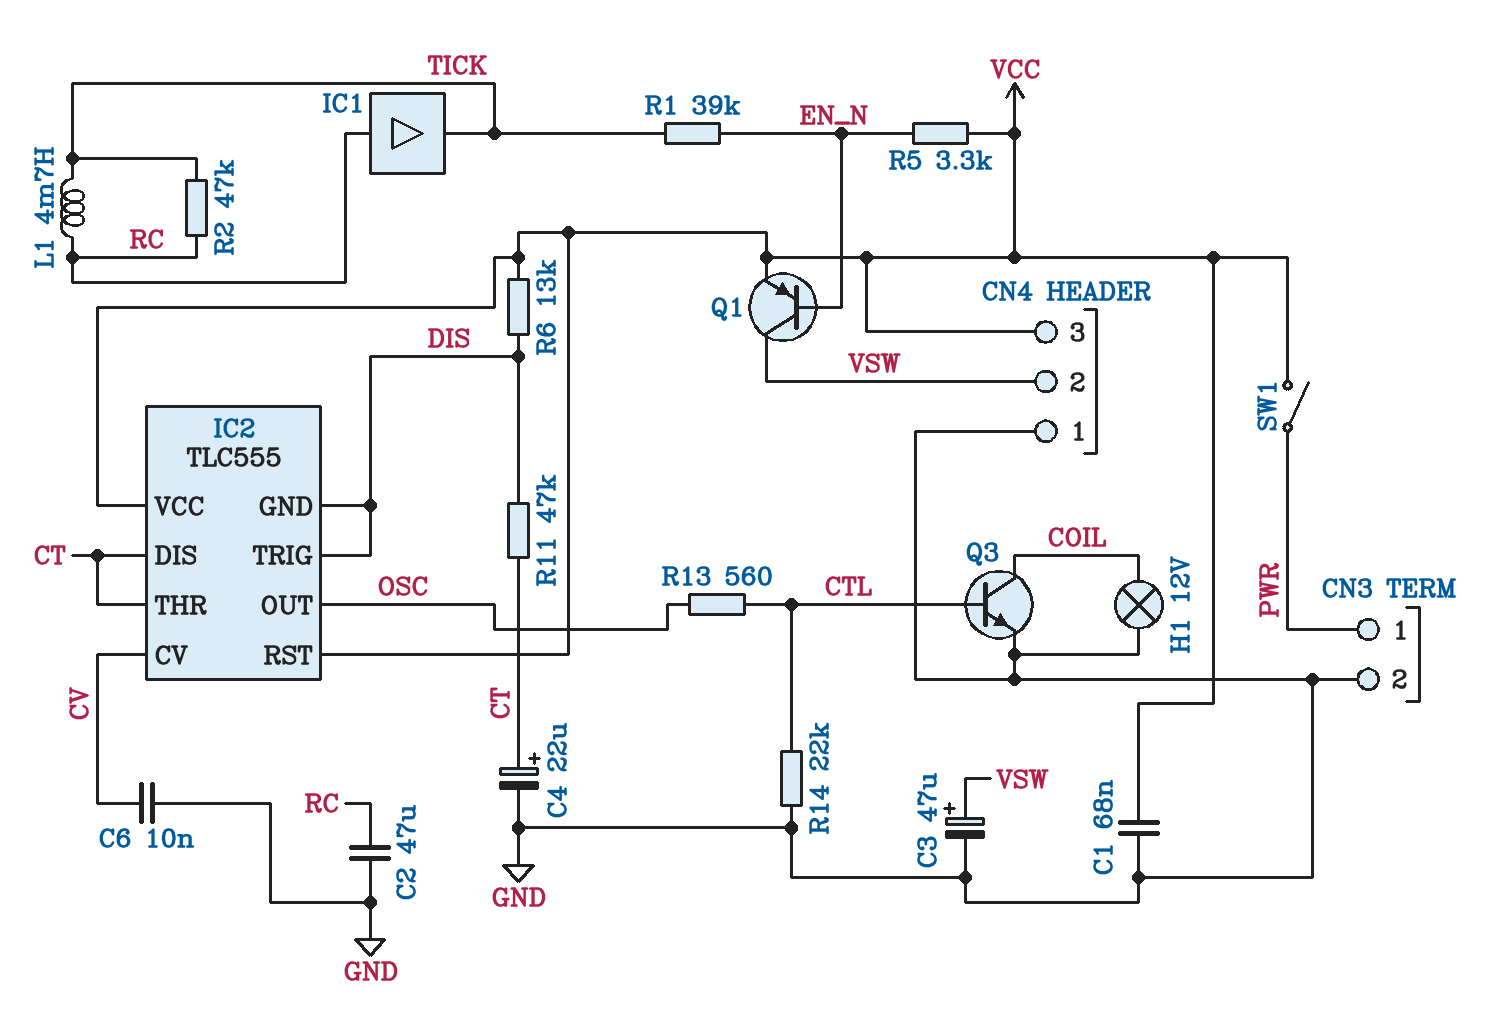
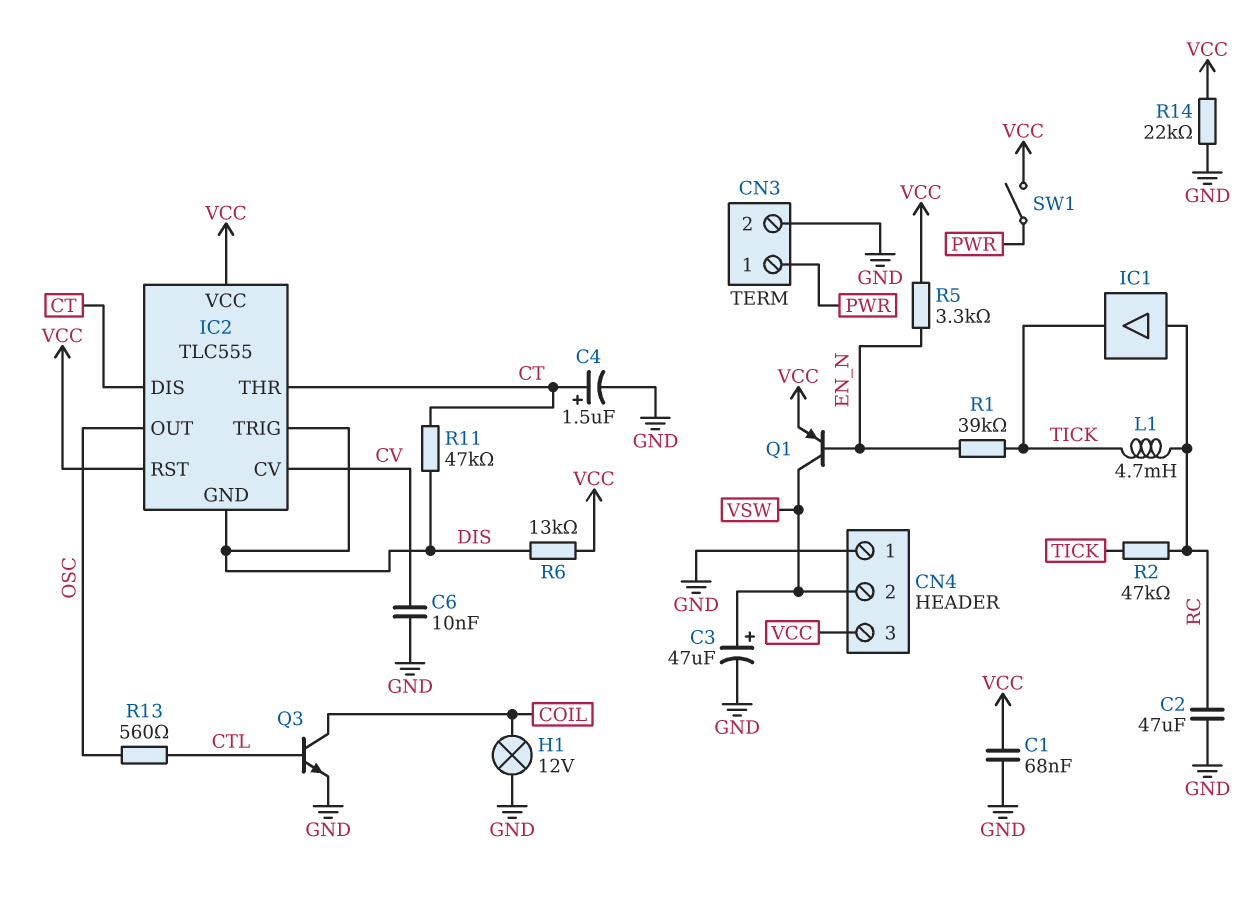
C4: 22uF (plus CT, minus GND) -> 1.5uF (plus CT, minus GND)
R14: 22k (CTL, GND) -> 22k (GND, VCC)

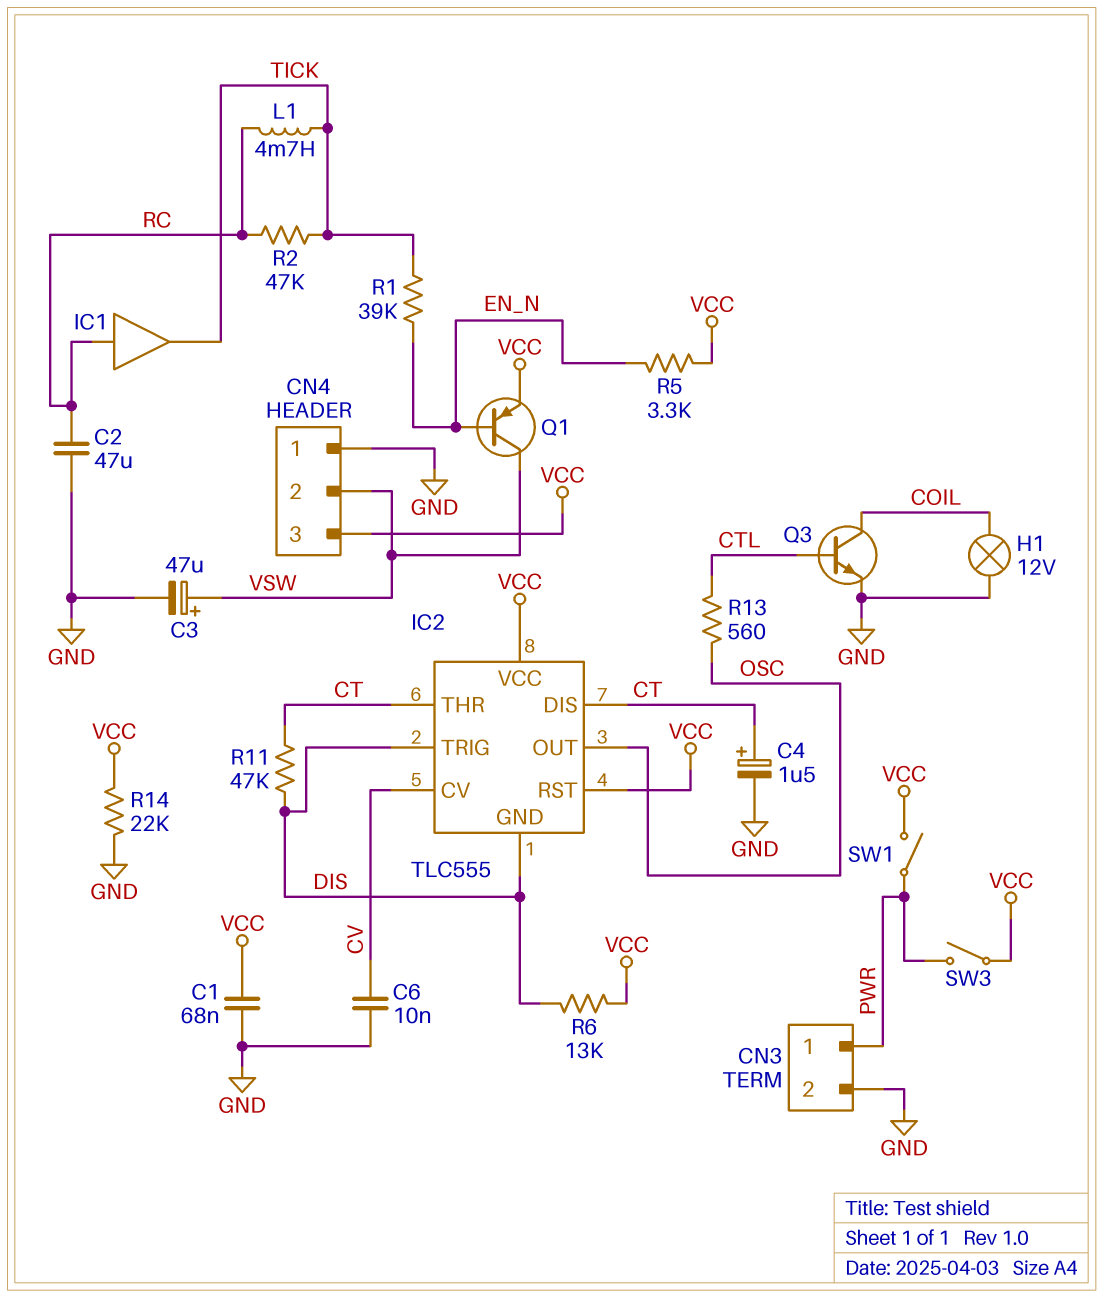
SW3: none -> switch (PWR, VCC)

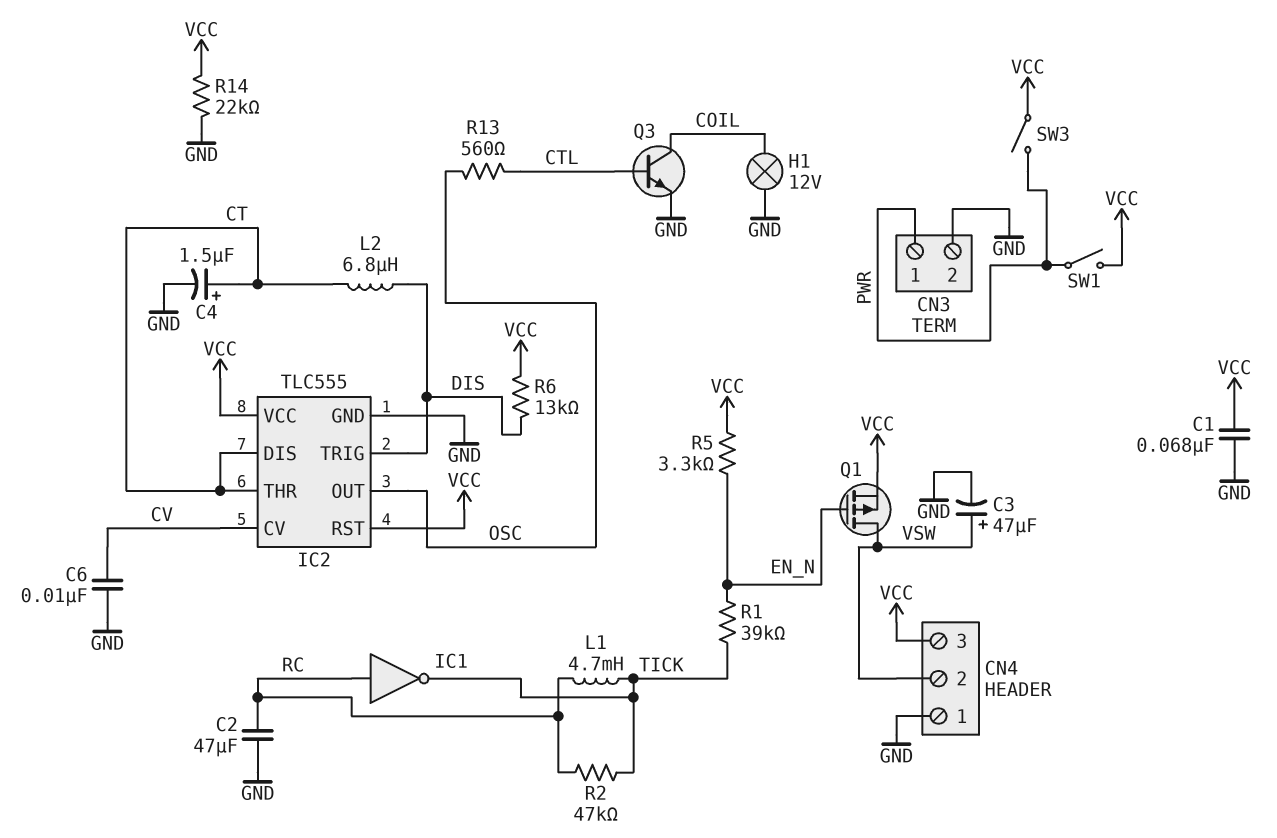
IC1: buffer (in RC, out TICK) -> NOT (in RC, out TICK)
IC2 pin GND: DIS -> GND
L2: none -> 6.8uH (CT, DIS)
Q1: PNP (B EN_N, C VSW, E VCC) -> PMOS (G EN_N, D VSW, S VCC)
R11: 47k (CT, DIS) -> none

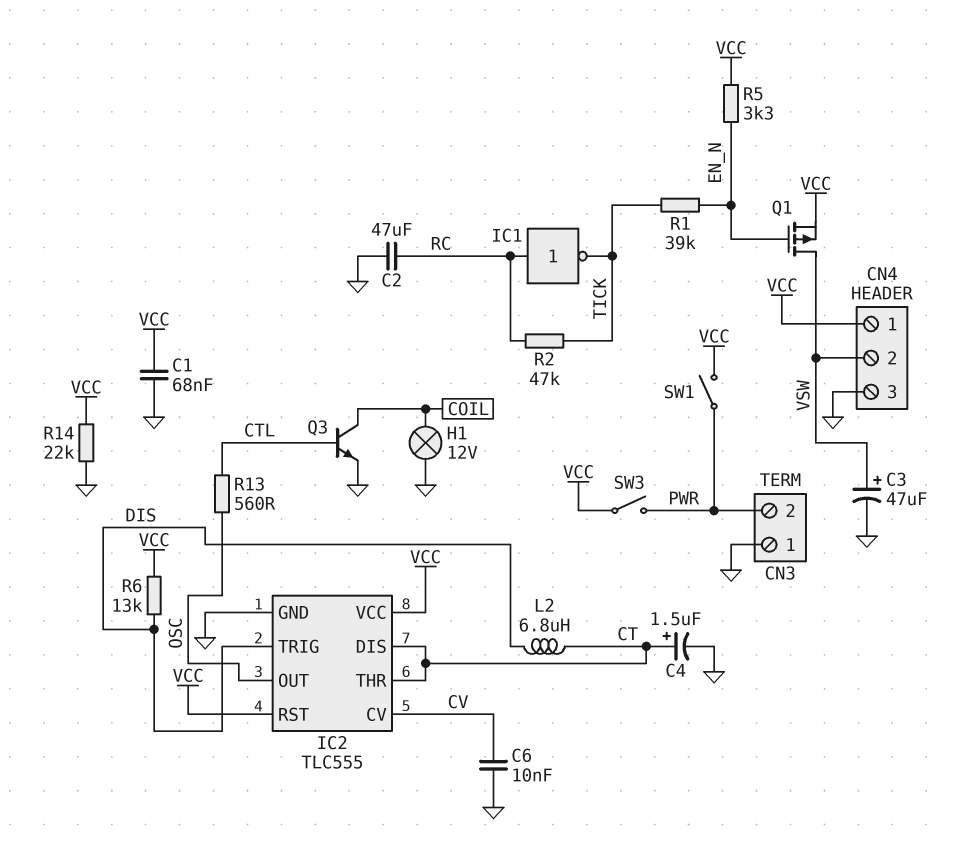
CN3 pin 1: PWR -> GND
CN3 pin 2: GND -> PWR
CN4 pin 1: GND -> VCC
CN4 pin 3: VCC -> GND
L1: 4.7mH (RC, TICK) -> none

